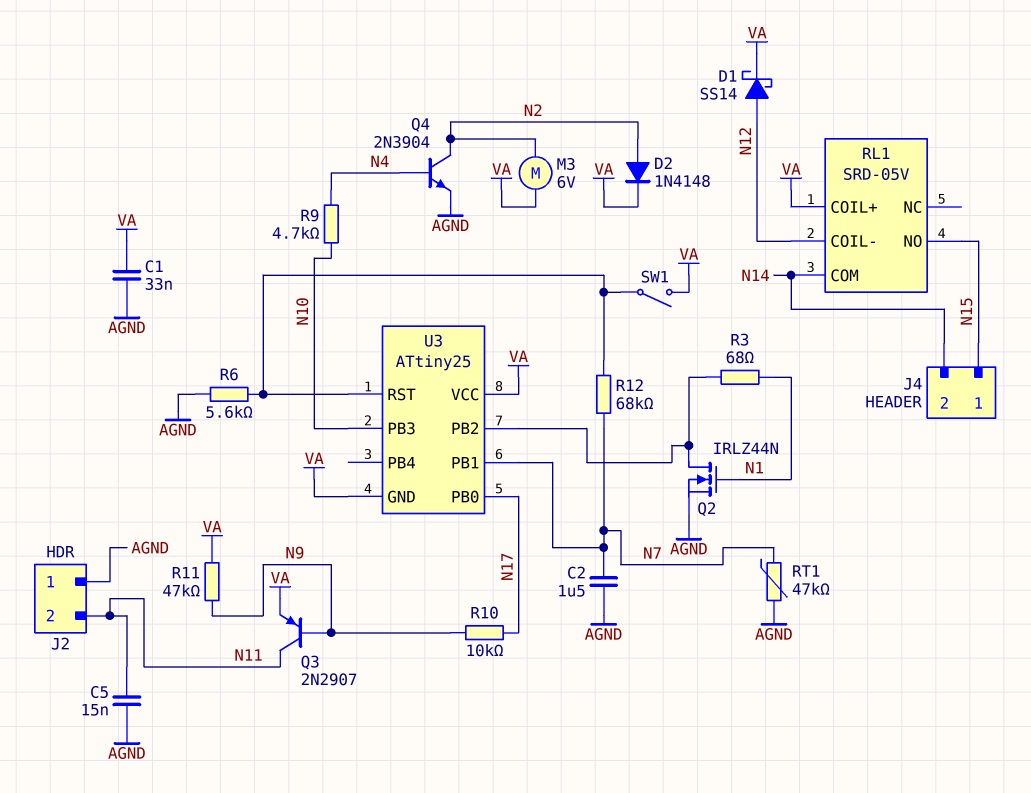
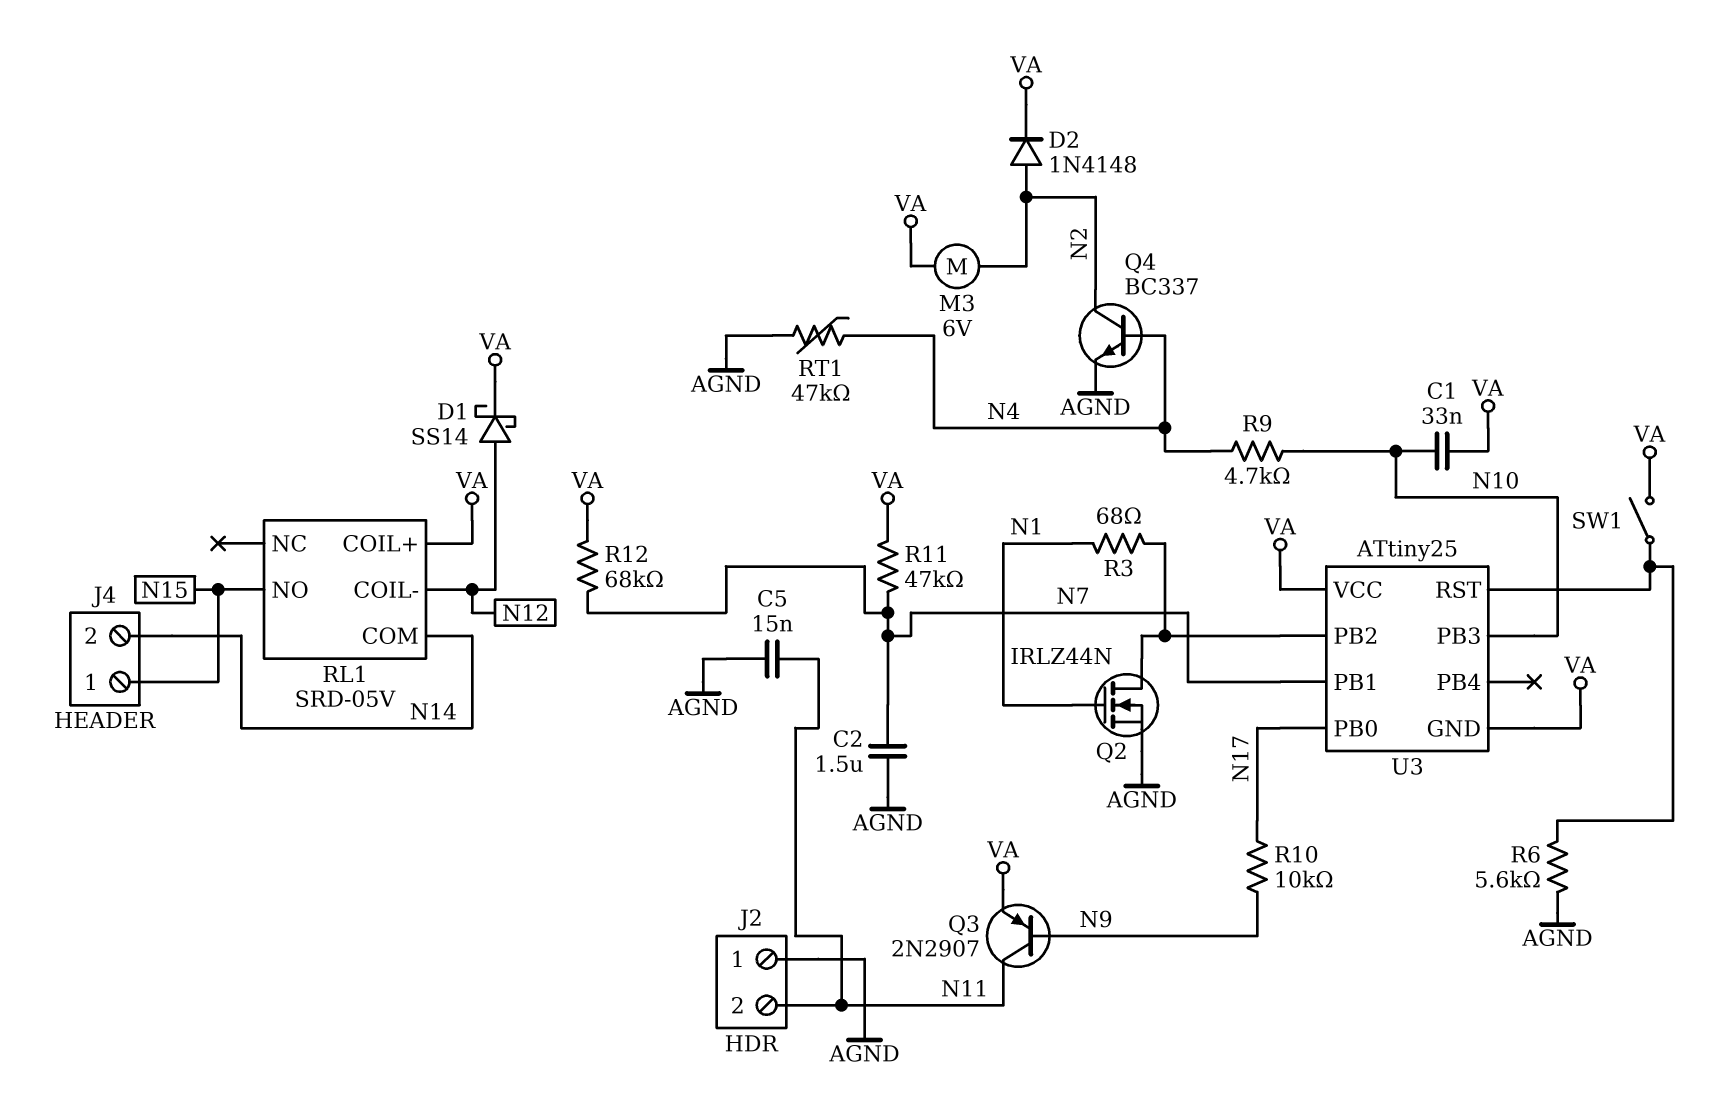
C1: 33nF (AGND, VA) -> 33nF (N10, VA)
Q4: NPN 2N3904 (B N4, C N2, E AGND) -> NPN BC337 (B N4, C N2, E AGND)
R11: 47k (N9, VA) -> 47k (N7, VA)
R12: 68k (N7, U3/RST) -> 68k (N7, VA)
RT1: 47k (AGND, N7) -> 47k (AGND, N4)

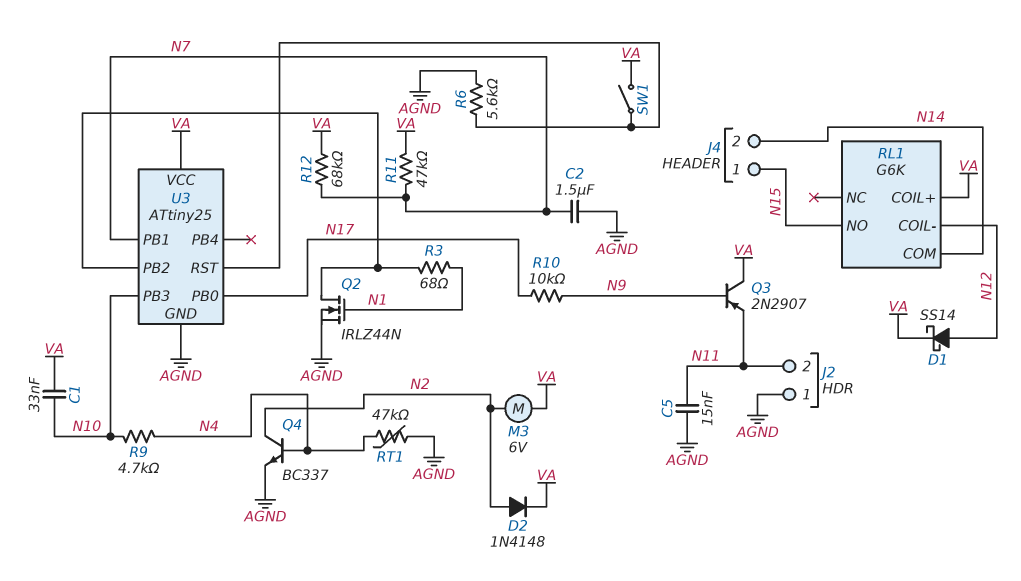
Q3: PNP 2N2907 (B N9, C N11, E VA) -> PNP 2N2907 (B N9, C VA, E N11)
RL1: SRD-05V -> G6K
U3 pin GND: VA -> AGND

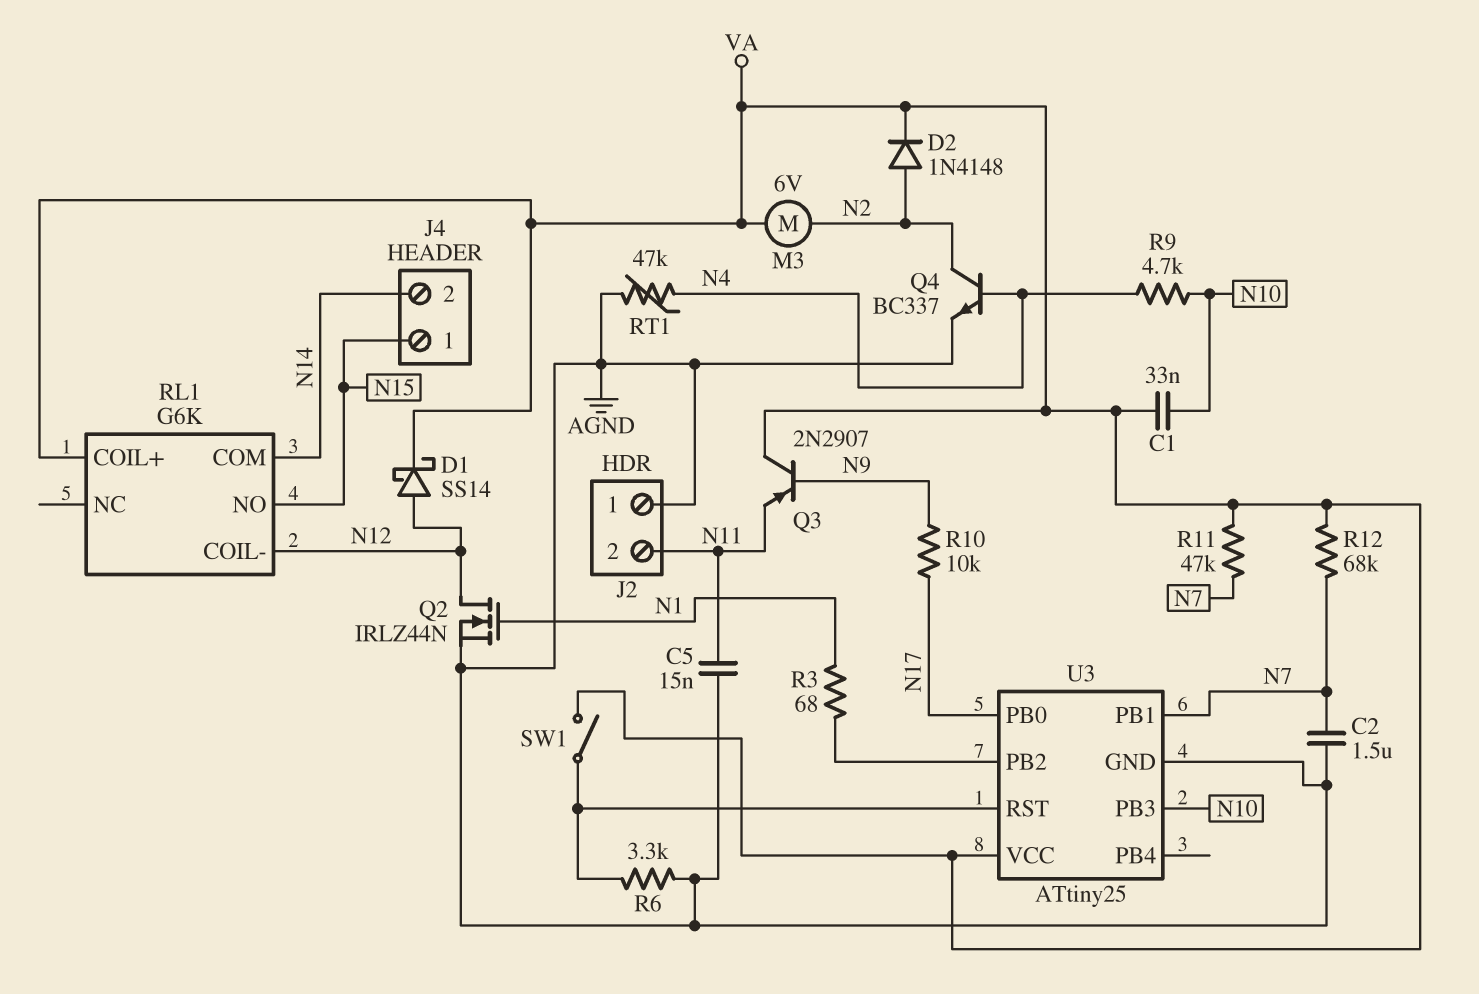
Q2: NMOS IRLZ44N (G N1, D U3/PB2, S AGND) -> NMOS IRLZ44N (G N1, D N12, S AGND)
R6: 5.6k (AGND, U3/RST) -> 3.3k (AGND, U3/RST)

